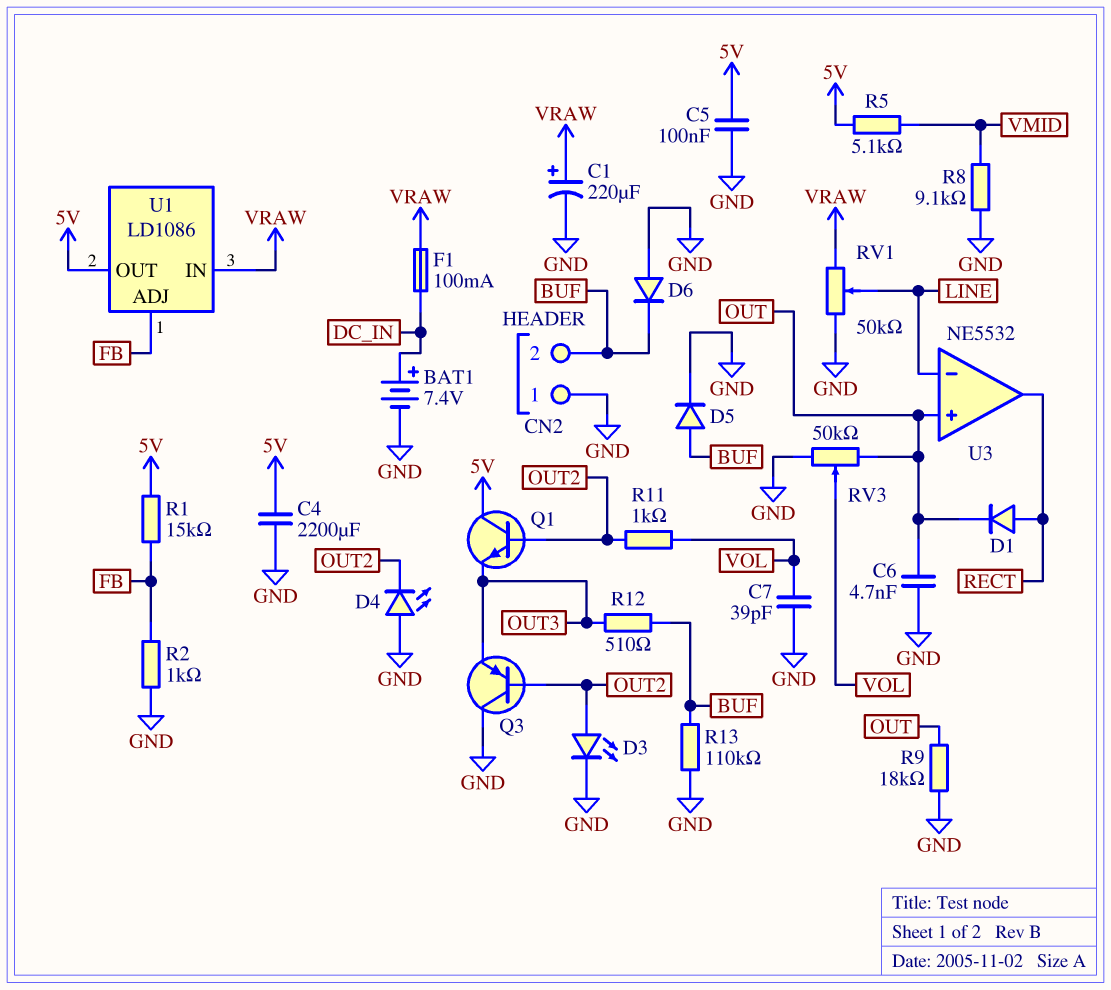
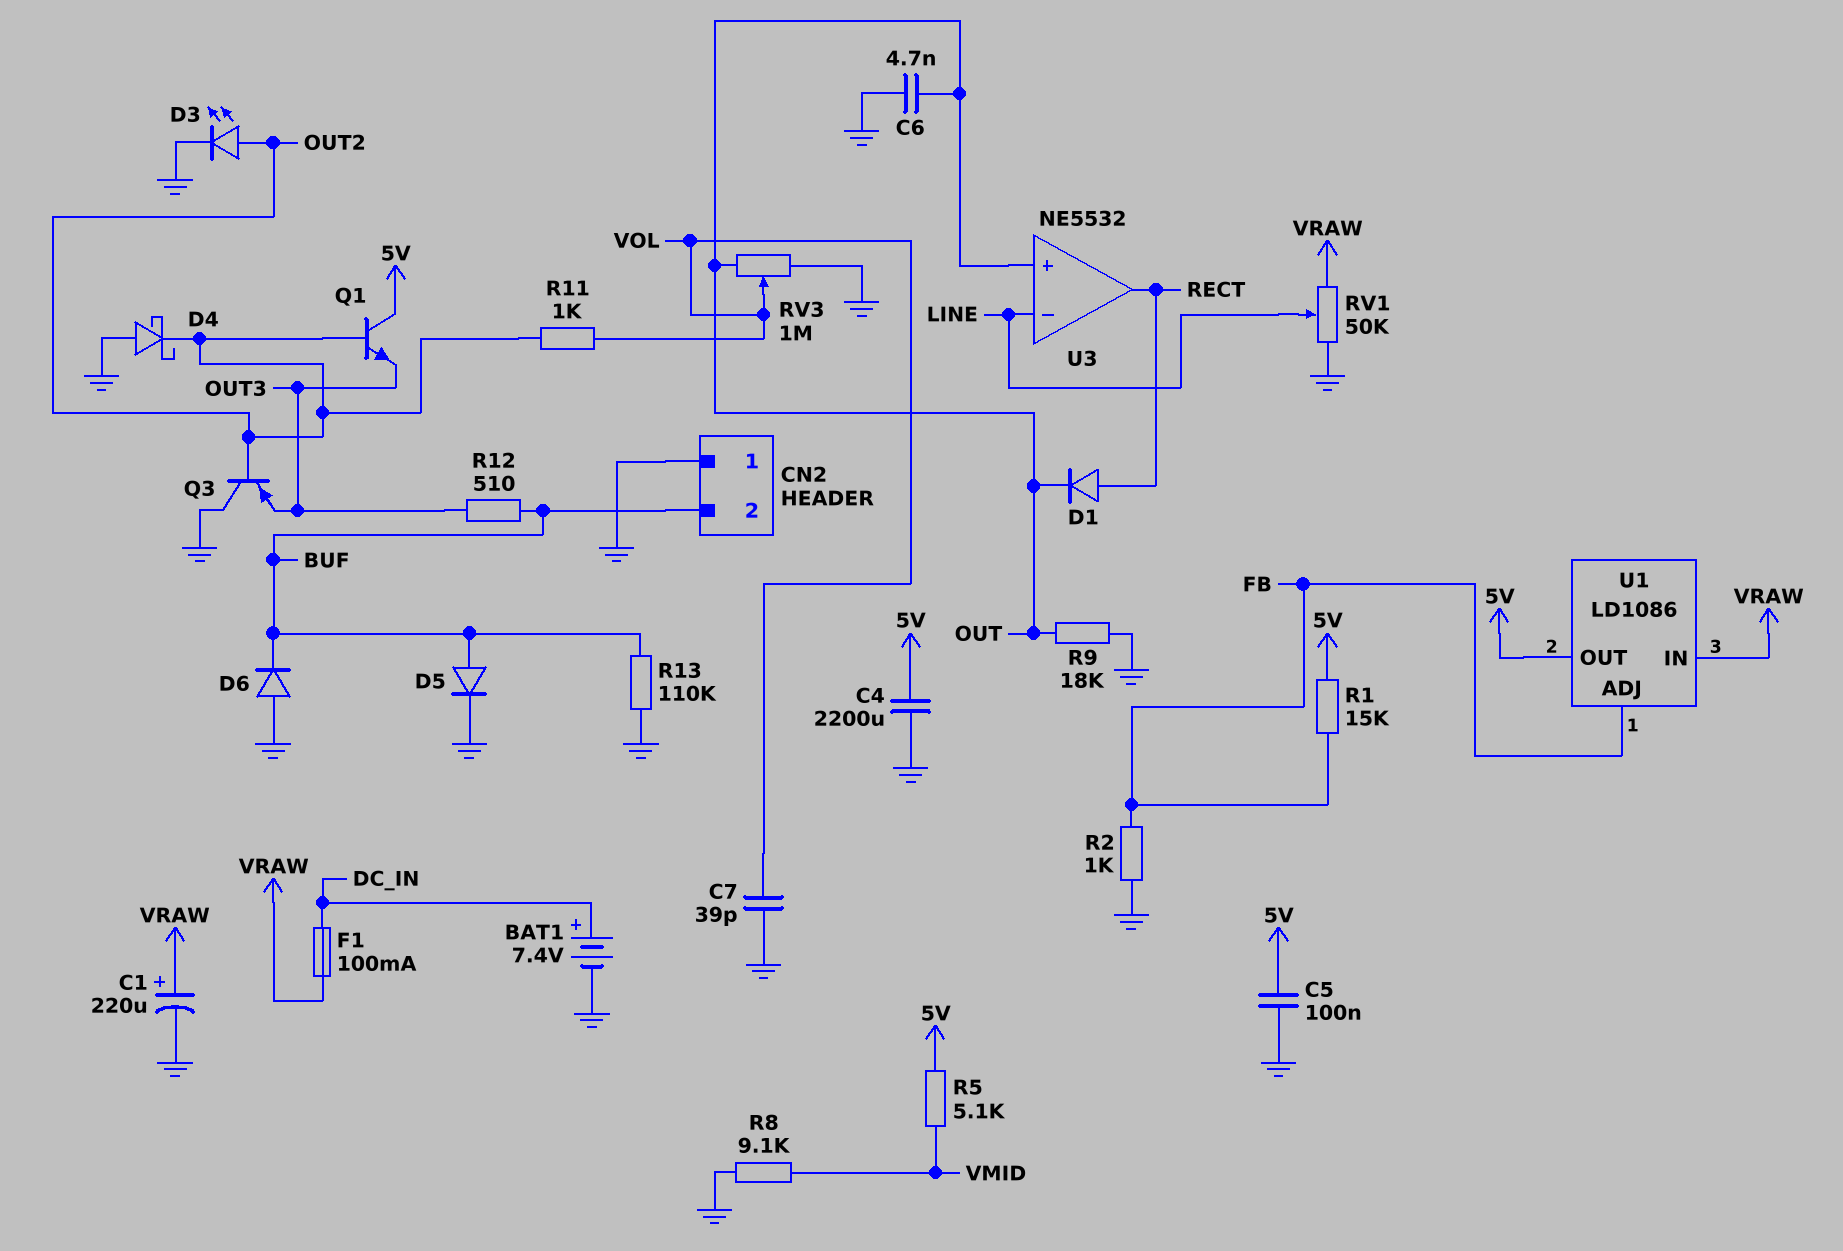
D4: LED (A GND, K OUT2) -> schottky (A GND, K OUT2)
RV3: 50k (GND, OUT, wiper VOL) -> 1M (GND, OUT, wiper VOL)

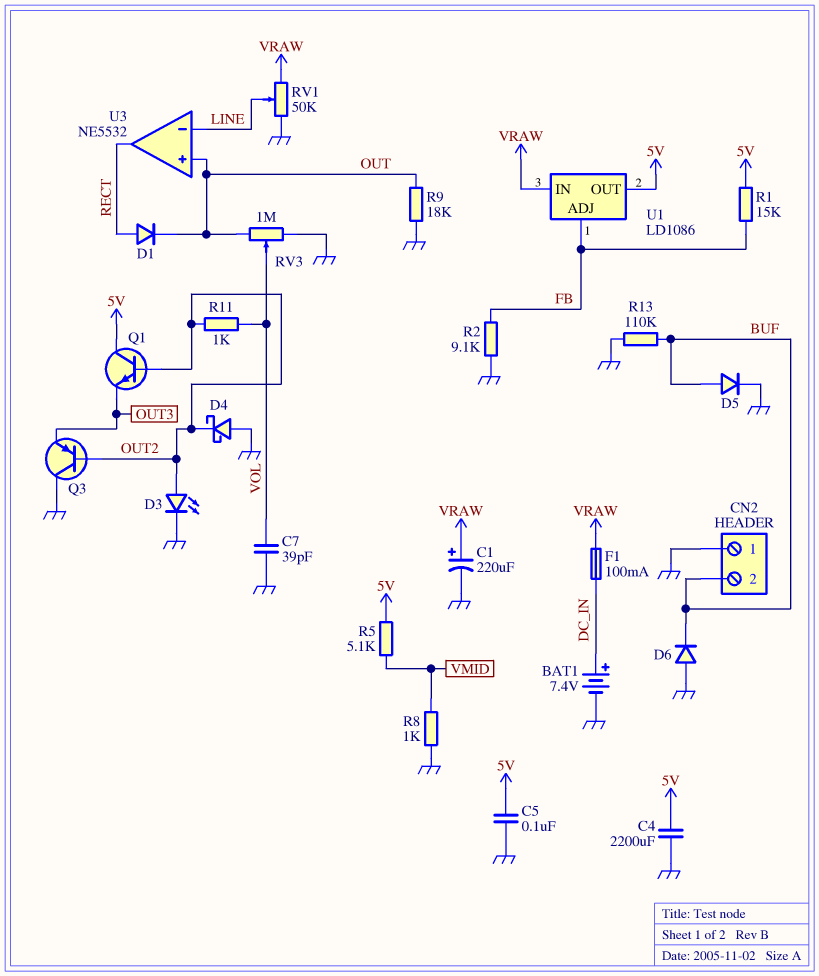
C6: 4.7nF (GND, OUT) -> none
R2: 1k (FB, GND) -> 9.1k (FB, GND)
R8: 9.1k (GND, VMID) -> 1k (GND, VMID)
R12: 510 (BUF, OUT3) -> none

